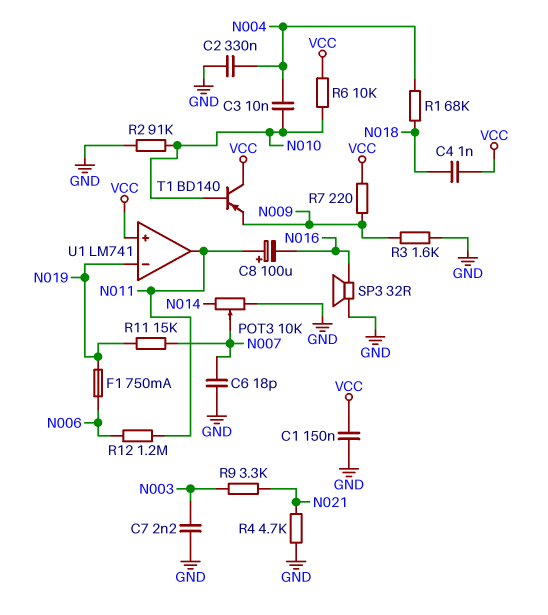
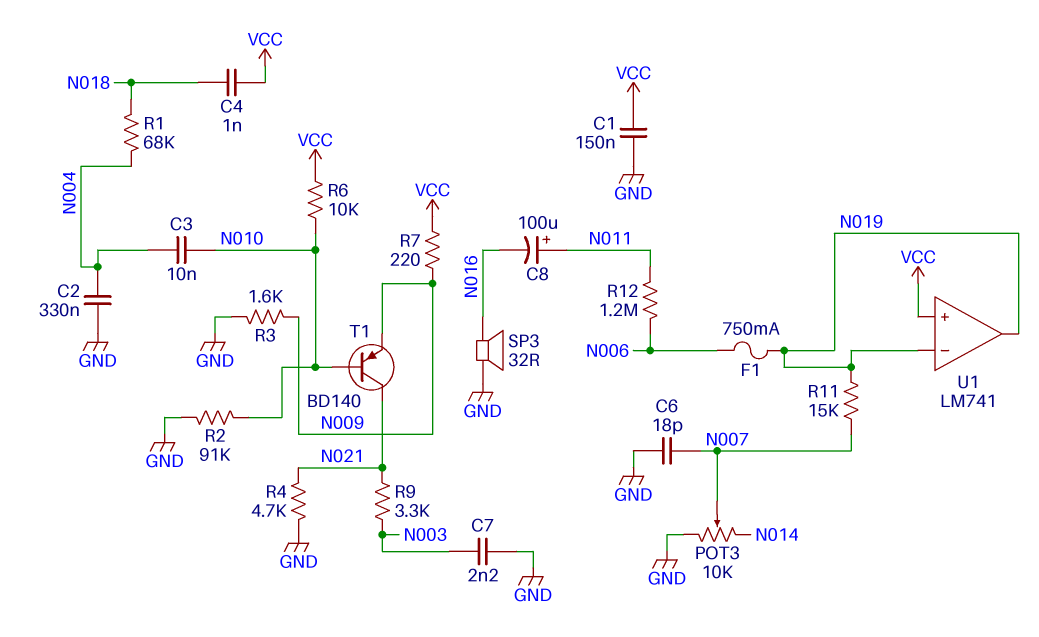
T1: PNP BD140 (B N010, C VCC, E N009) -> PNP BD140 (B N010, C N021, E N009)
U1 pin out: N011 -> N019

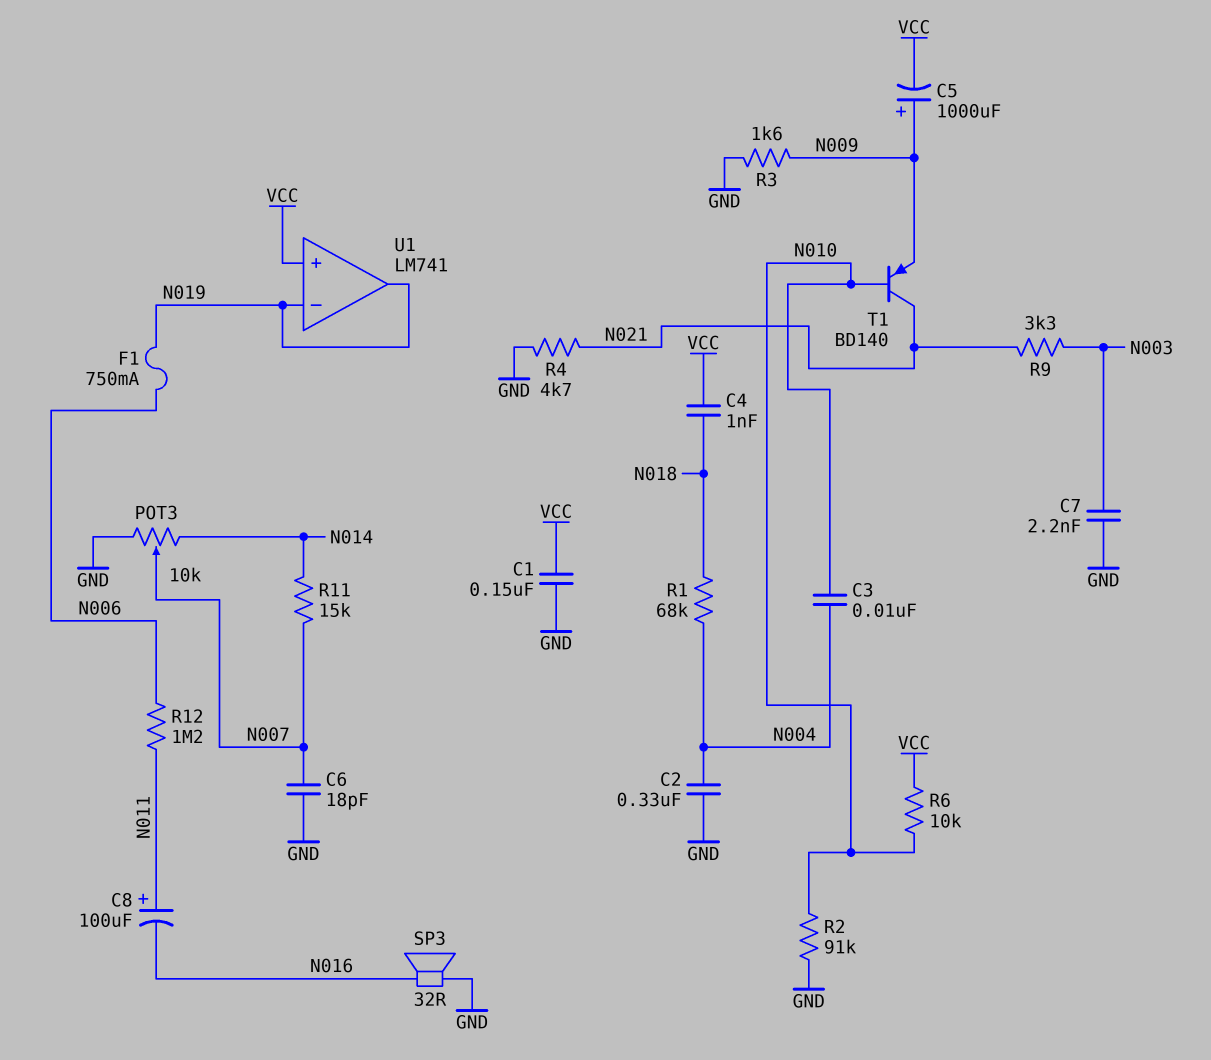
C5: none -> 1000uF (plus N009, minus VCC)
R7: 220 (N009, VCC) -> none
R11: 15k (N007, N019) -> 15k (N007, N014)

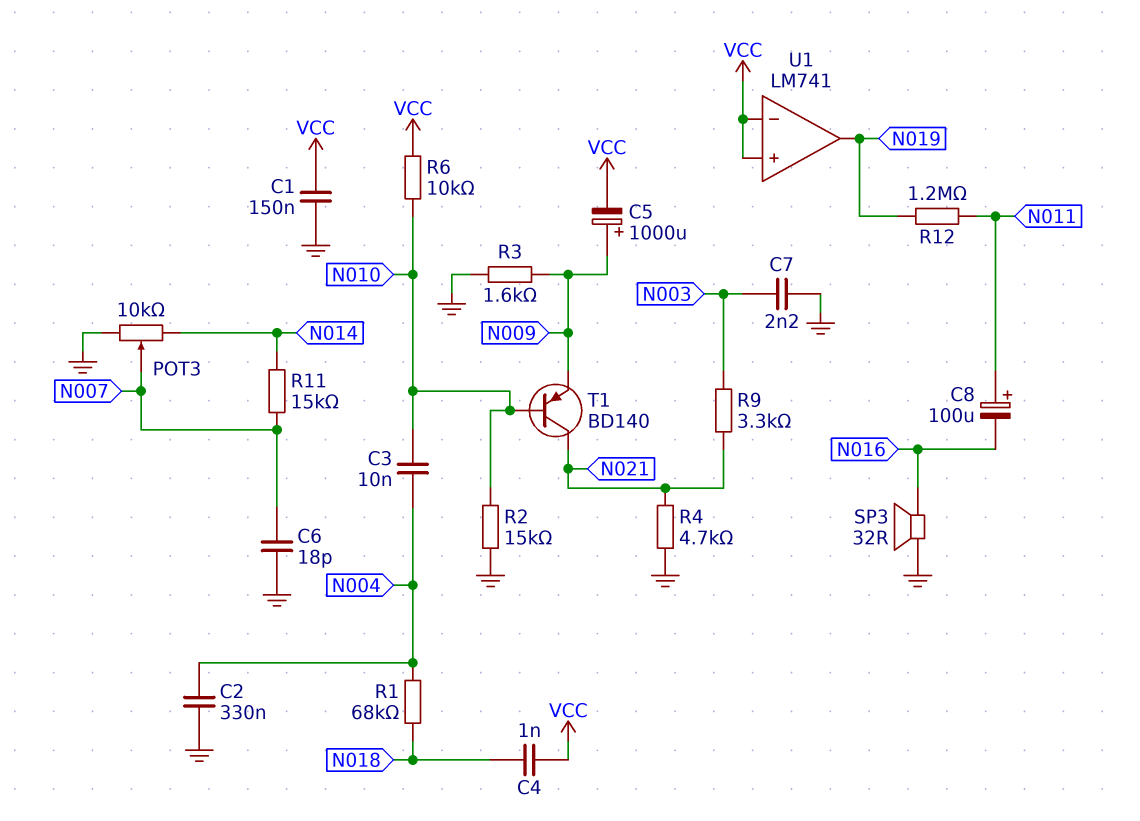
F1: 750mA (N006, N019) -> none
R2: 91k (GND, N010) -> 15k (GND, N010)
R12: 1.2M (N006, N011) -> 1.2M (N011, N019)
U1 pin in-: N019 -> VCC

